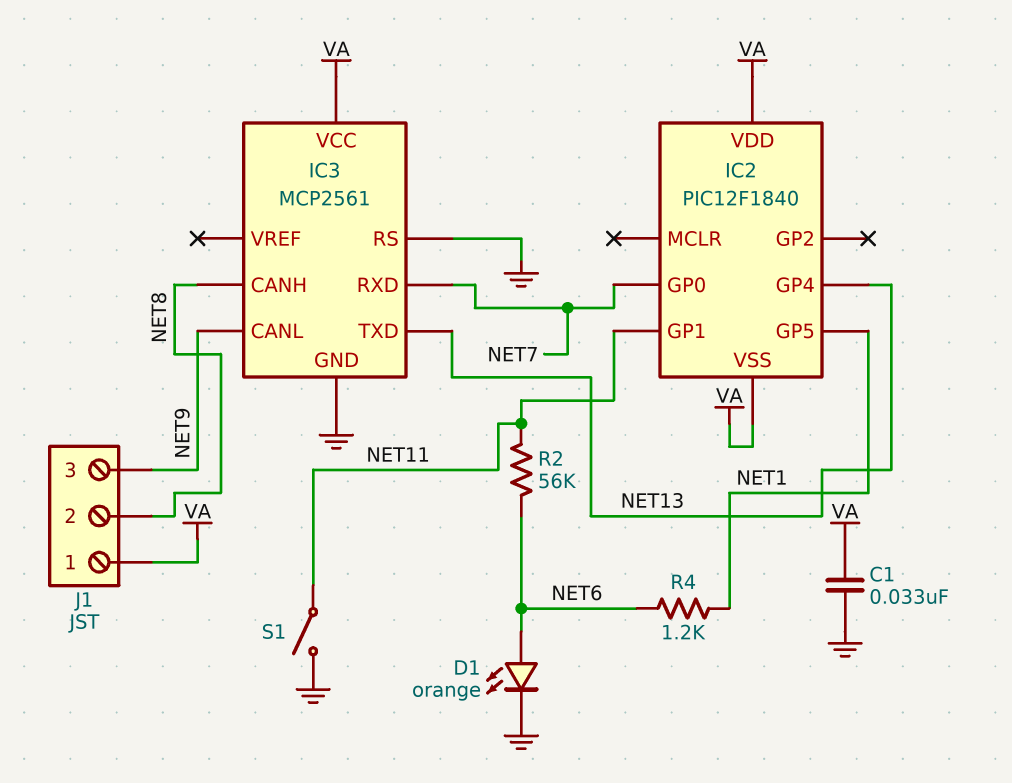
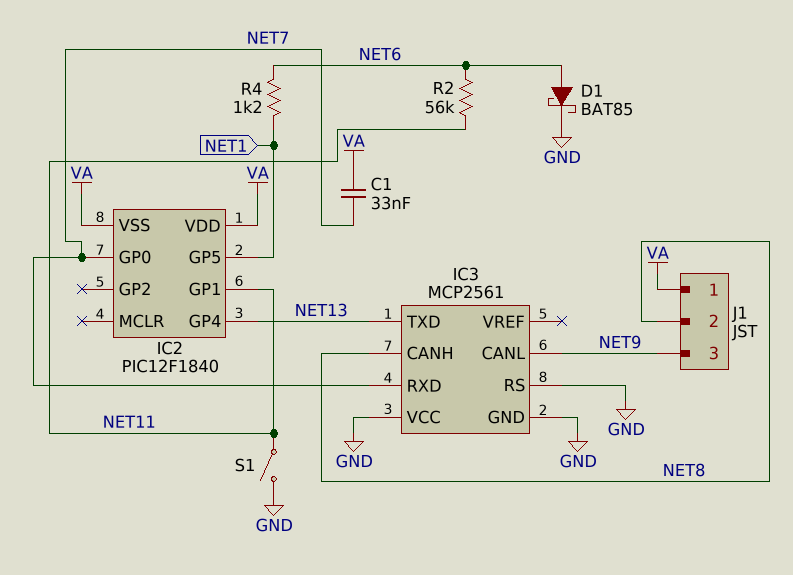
C1: 33nF (GND, VA) -> 33nF (NET7, VA)
D1: LED orange (A NET6, K GND) -> schottky BAT85 (A NET6, K GND)
IC3 pin VCC: VA -> GND

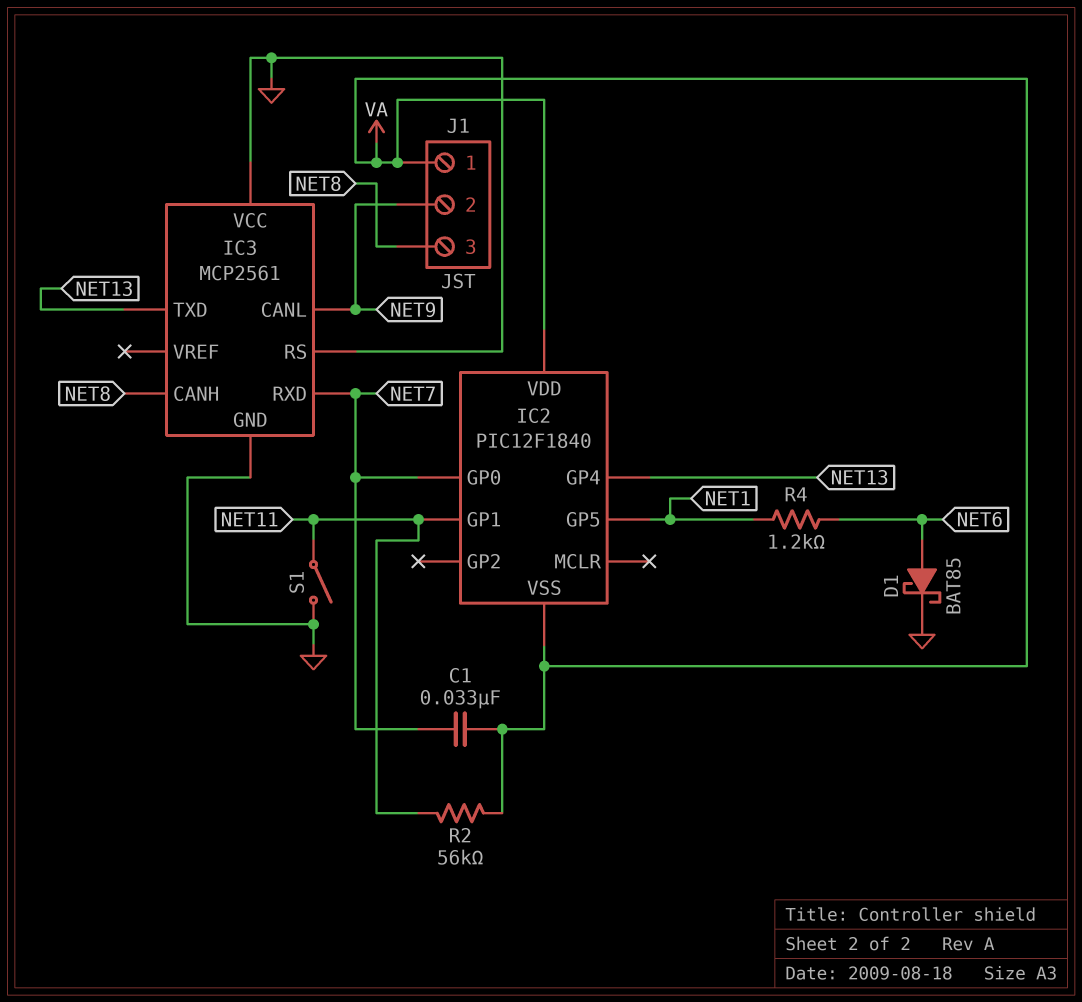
J1 pin 2: NET8 -> NET9
J1 pin 3: NET9 -> NET8
R2: 56k (NET6, NET11) -> 56k (NET11, VA)

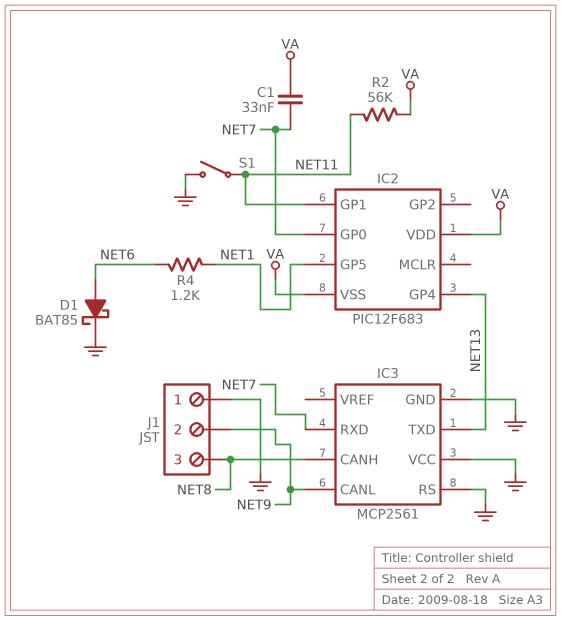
IC2: PIC12F1840 -> PIC12F683
J1 pin 1: VA -> GND

